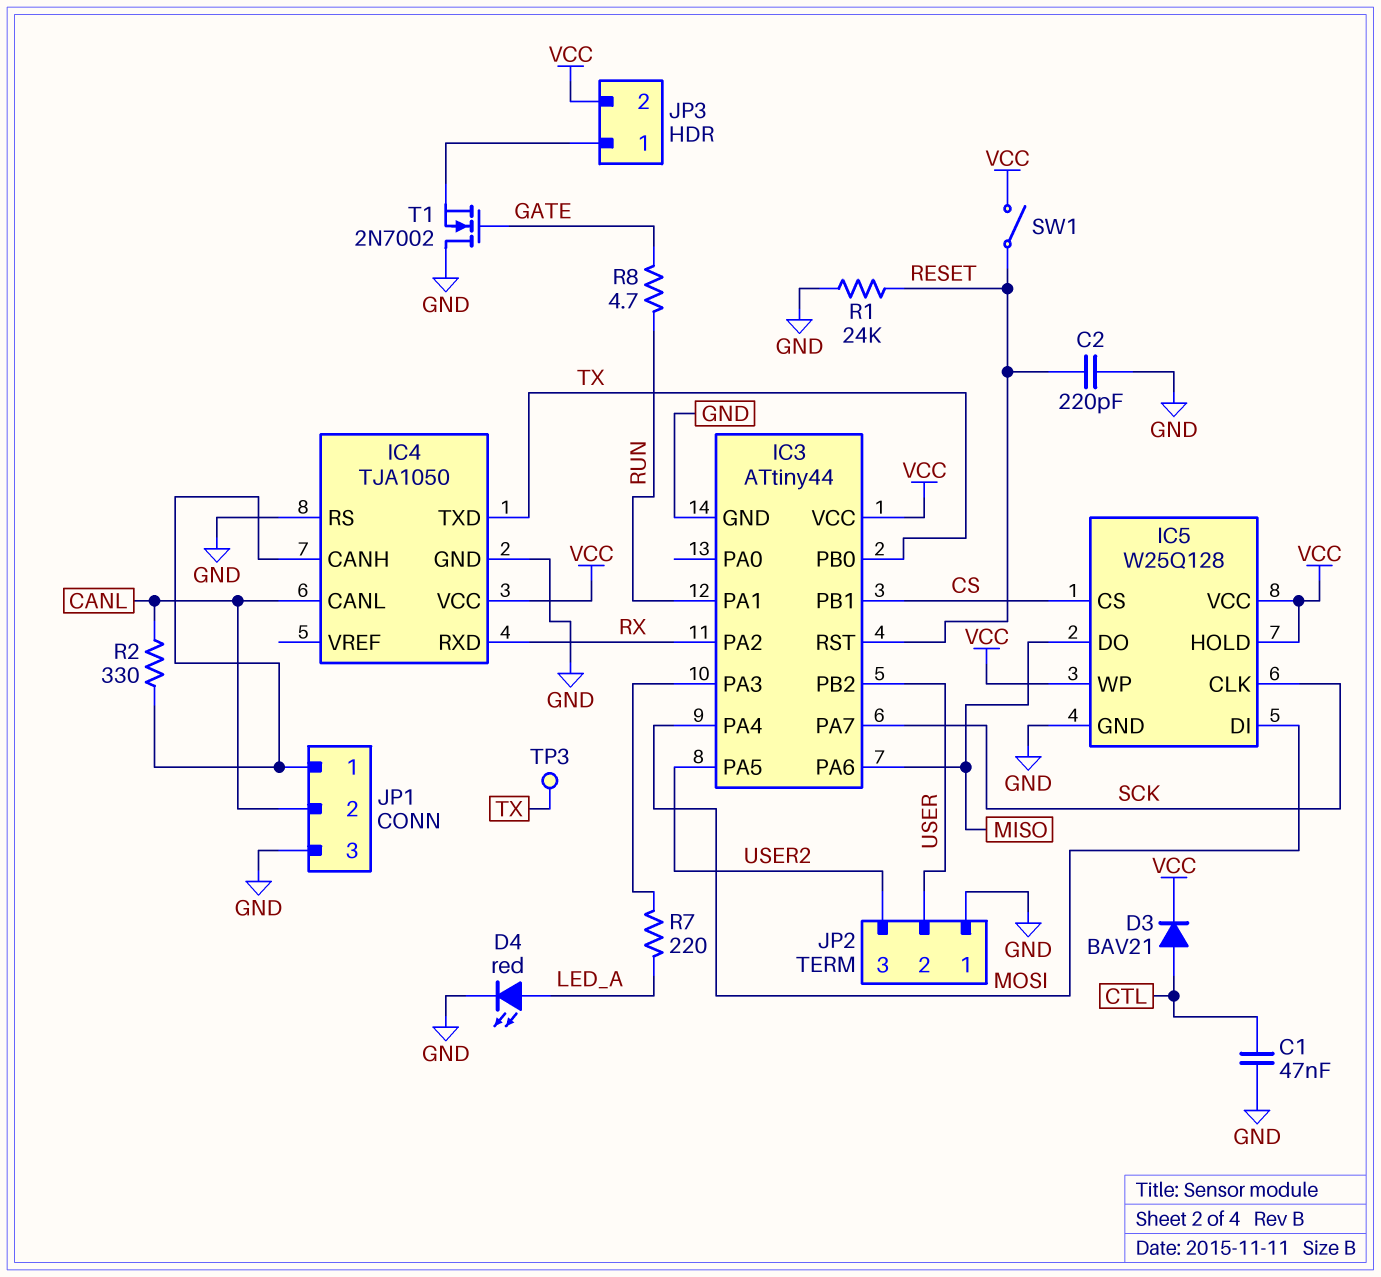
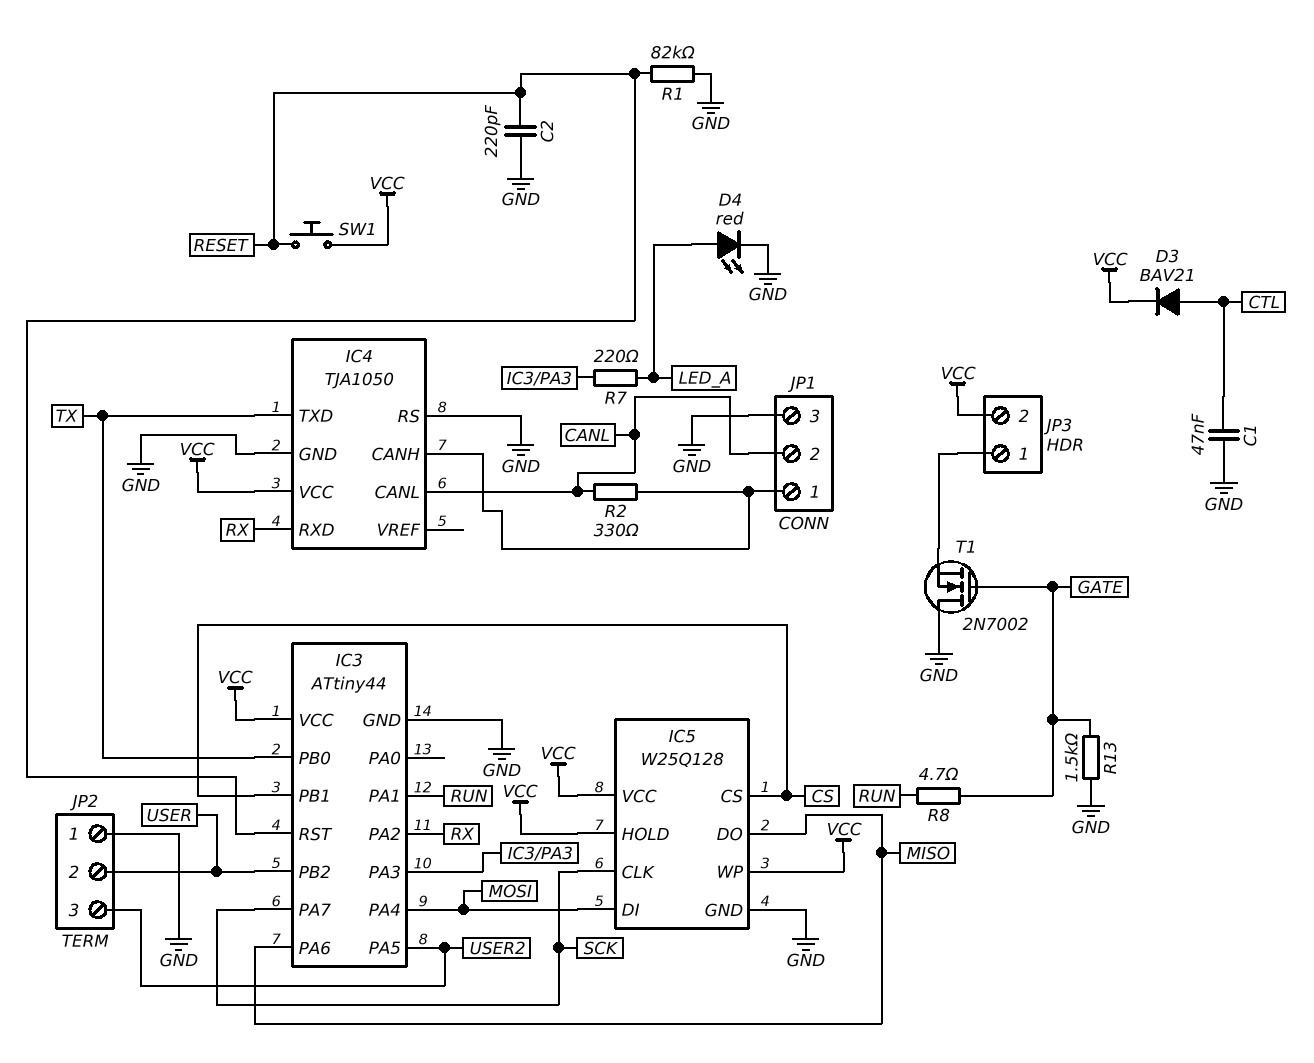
R1: 24k (GND, RESET) -> 82k (GND, RESET)
R13: none -> 1.5k (GATE, GND)
SW1: switch (RESET, VCC) -> button (RESET, VCC)
TP3: test point (TX) -> none

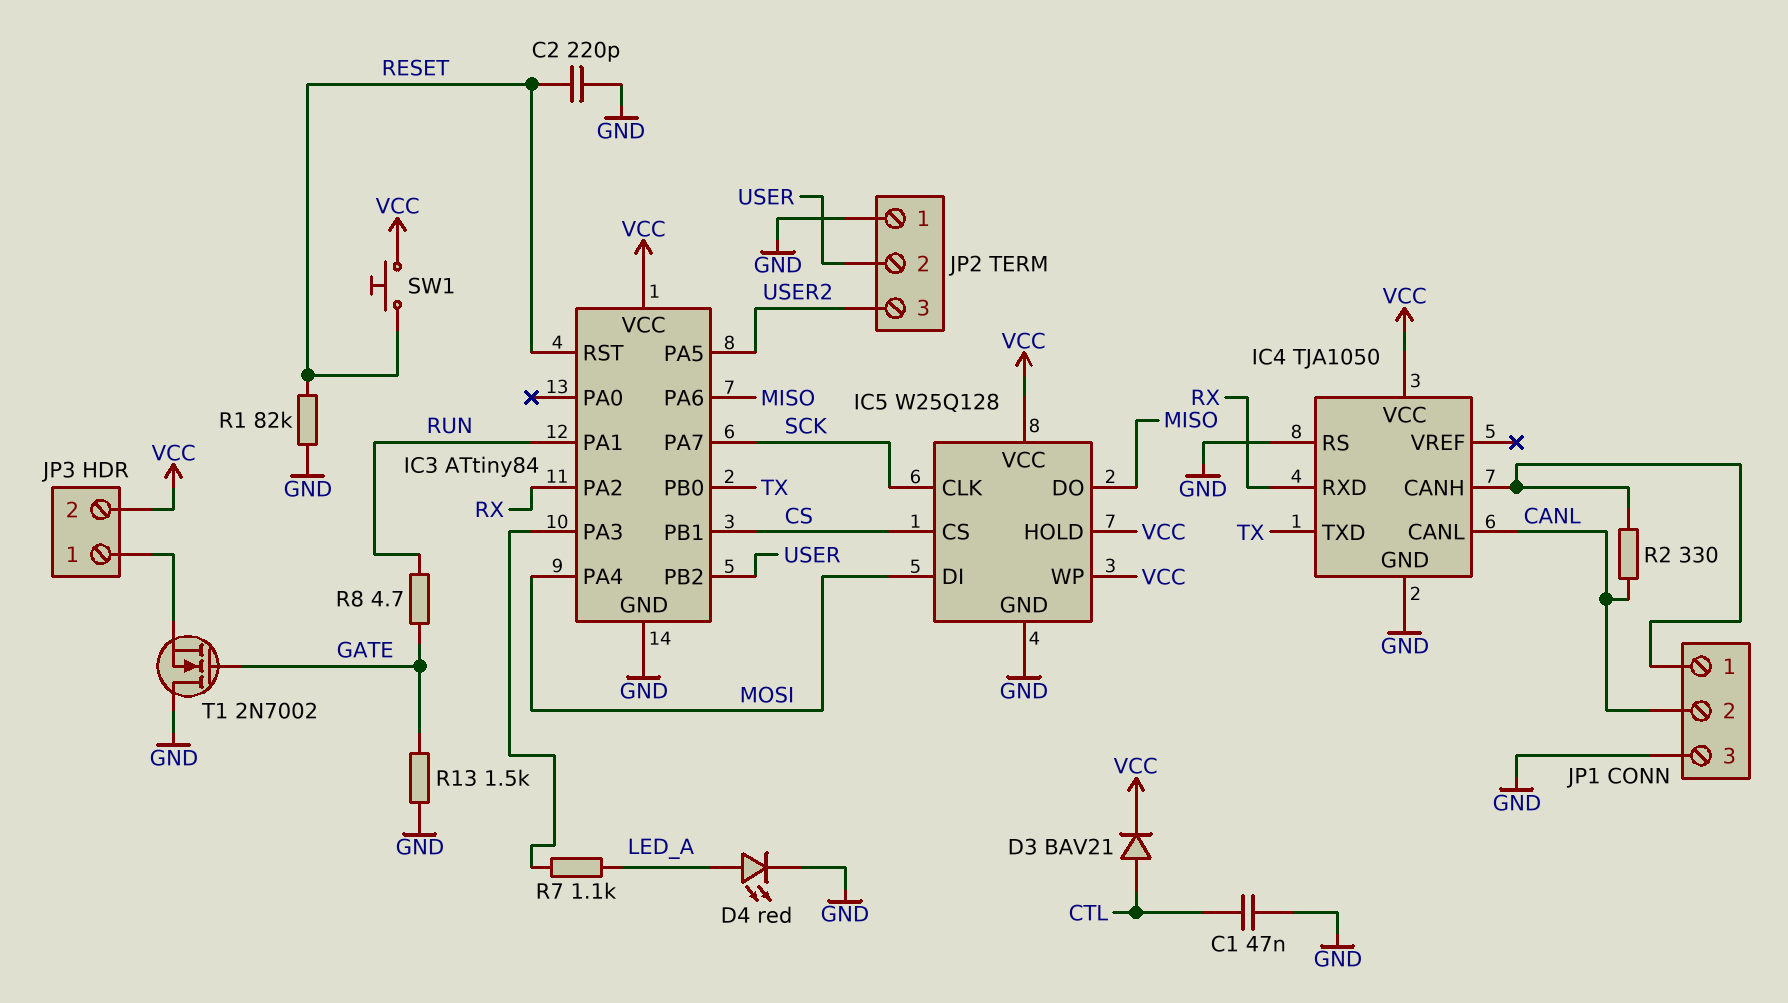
IC3: ATtiny44 -> ATtiny84
R7: 220 (IC3/PA3, LED_A) -> 1.1k (IC3/PA3, LED_A)

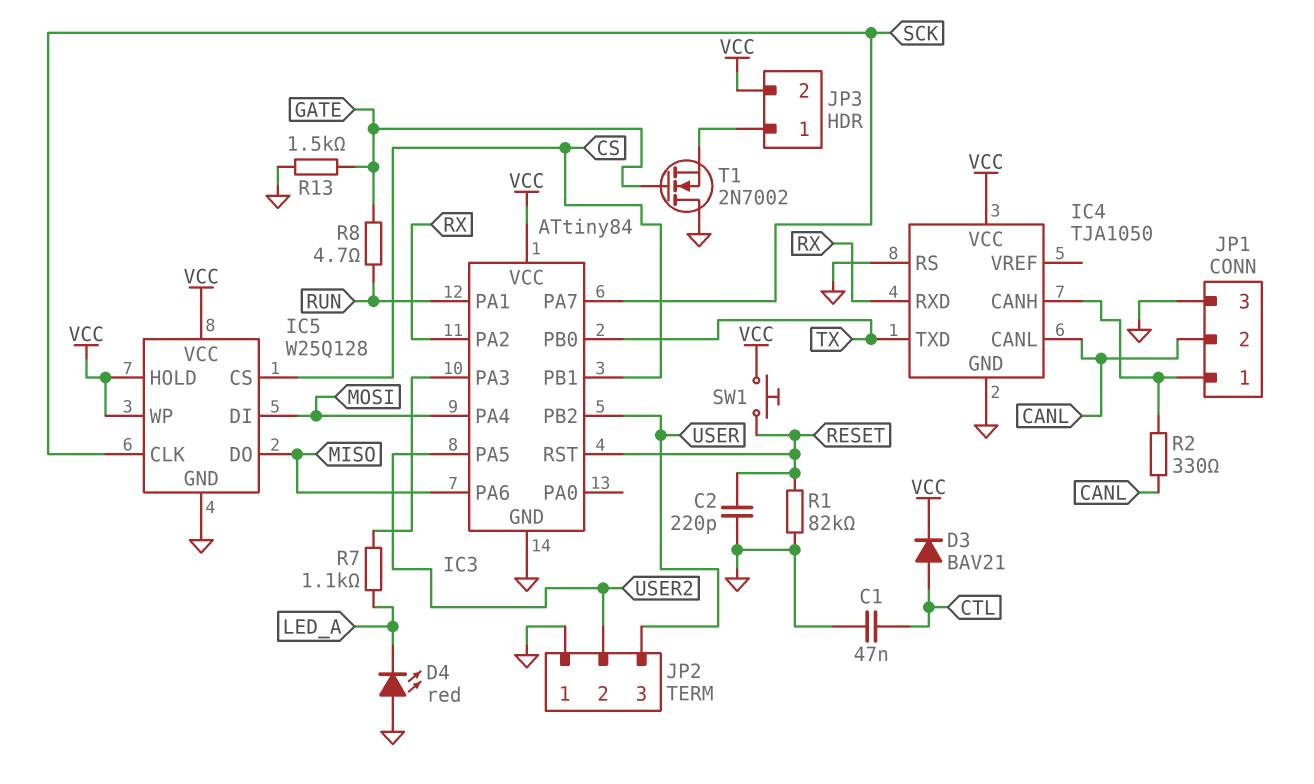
D4: LED red (A LED_A, K GND) -> LED red (A GND, K LED_A)
JP2 pin 2: USER -> USER2
JP2 pin 3: USER2 -> USER

